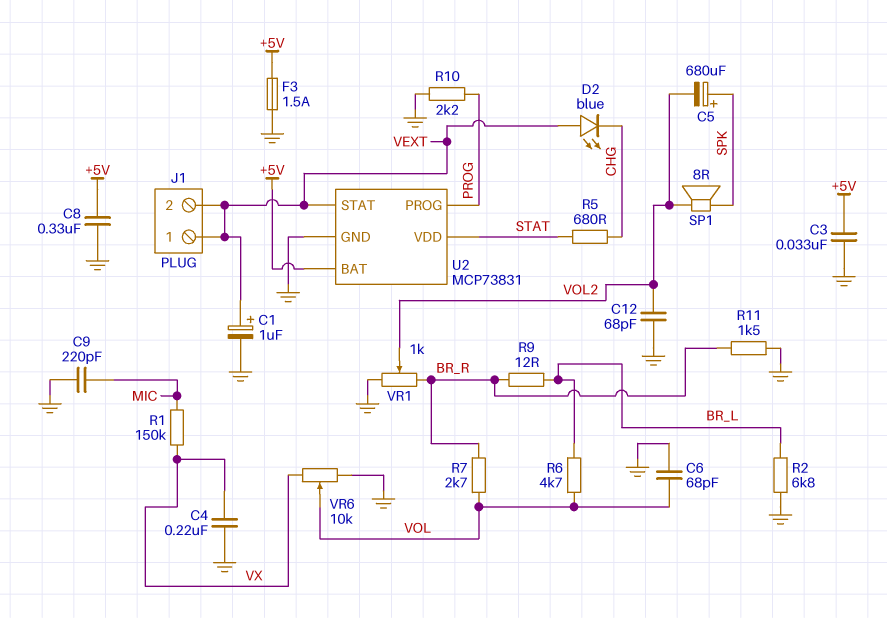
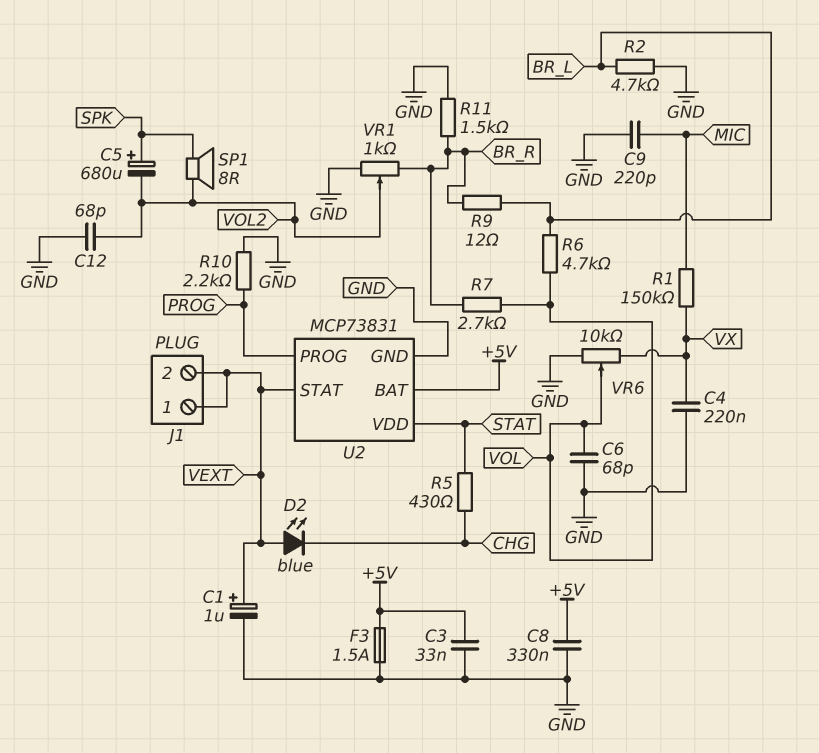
R2: 6.8k (BR_L, GND) -> 4.7k (BR_L, GND)
R5: 680 (CHG, STAT) -> 430 (CHG, STAT)

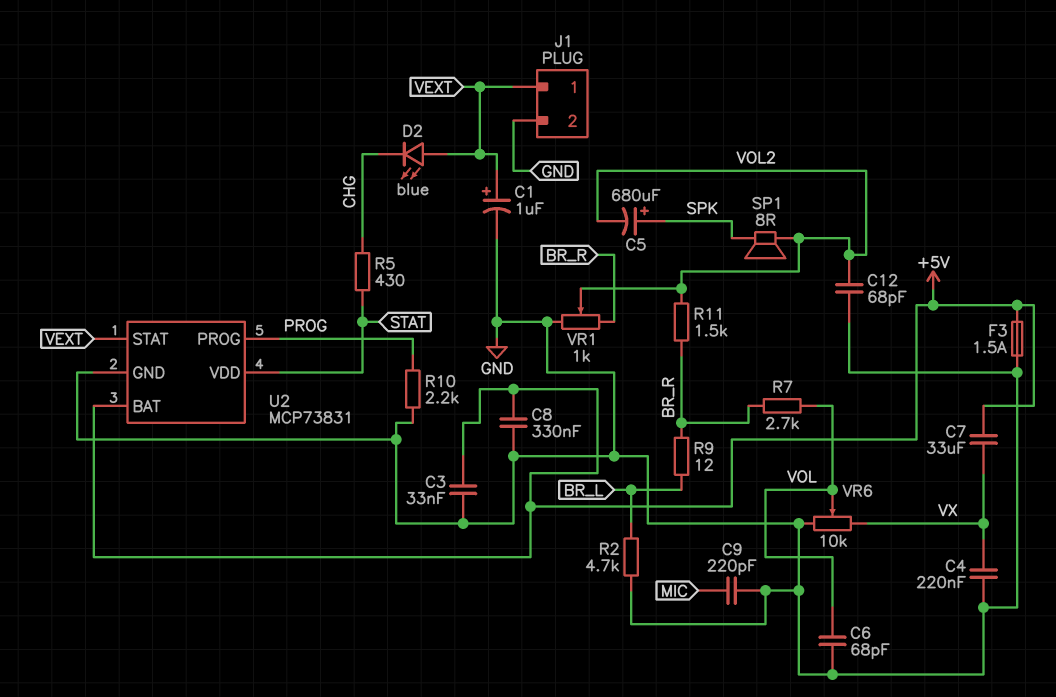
C7: none -> 33uF (+5V, VX)
J1 pin 2: VEXT -> GND
R1: 150k (MIC, VX) -> none
R6: 4.7k (BR_L, VOL) -> none
R11: 1.5k (BR_R, GND) -> 1.5k (BR_R, VOL2)

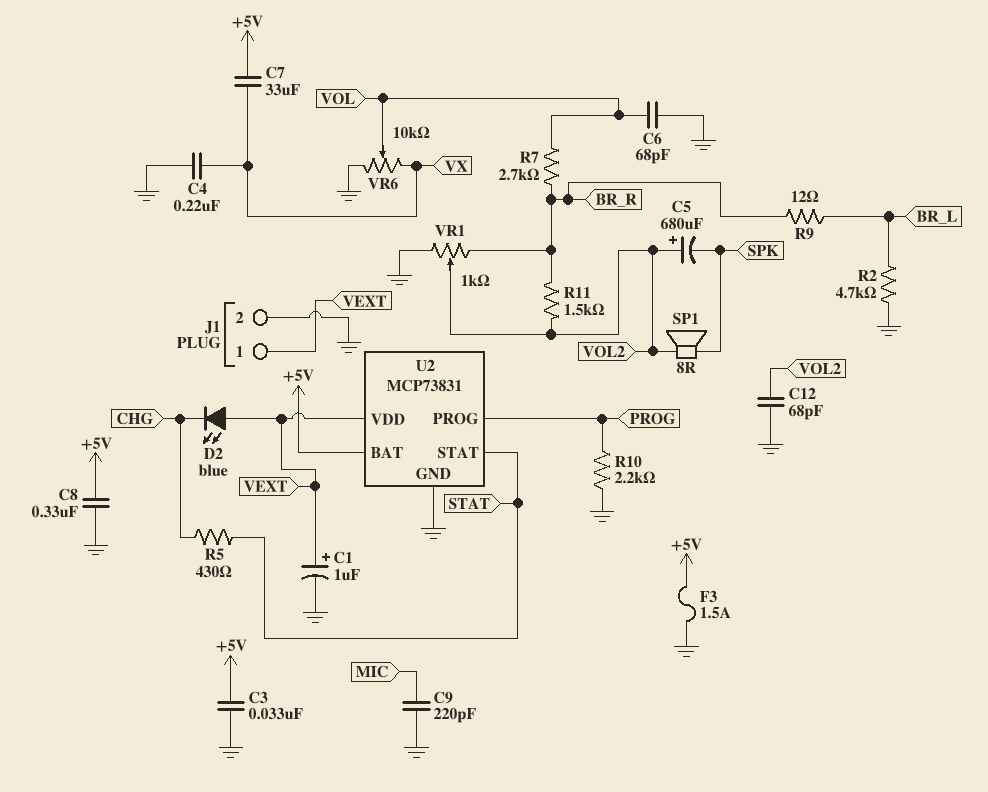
C5: 680uF (plus SPK, minus VOL2) -> 680uF (plus VOL2, minus SPK)
U2 pin STAT: VEXT -> STAT
U2 pin VDD: STAT -> VEXT

